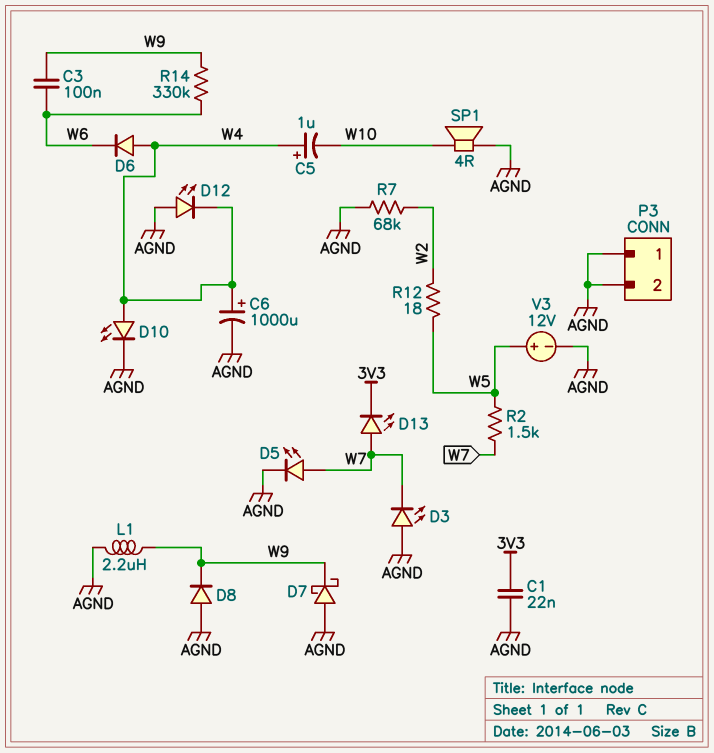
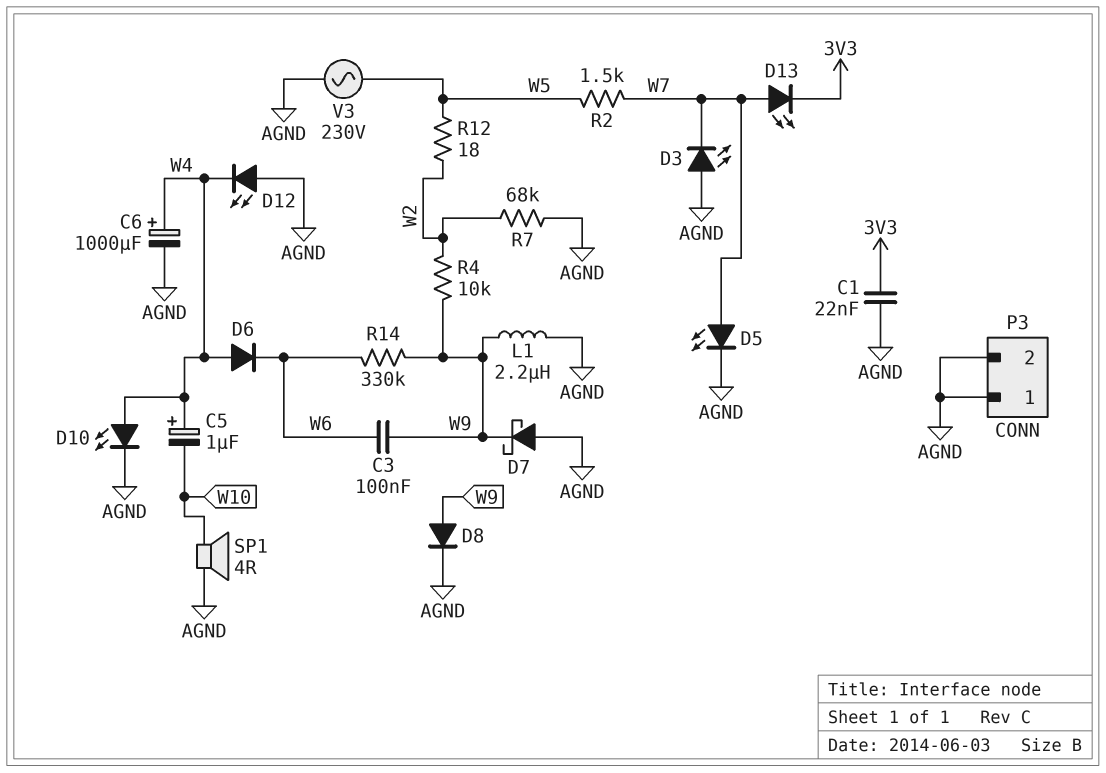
D8: diode (A AGND, K W9) -> diode (A W9, K AGND)
R4: none -> 10k (W2, W9)
V3: 12V (plus W5, minus AGND) -> AC 230V (AGND, W5)

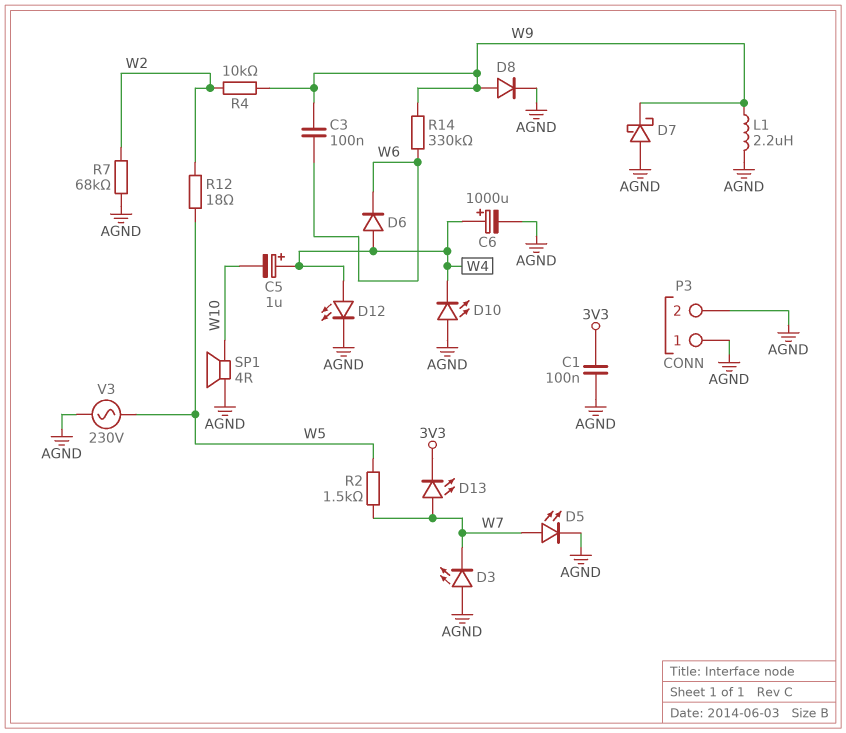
C1: 22nF (3V3, AGND) -> 100nF (3V3, AGND)
D10: LED (A W4, K AGND) -> LED (A AGND, K W4)
D12: LED (A AGND, K W4) -> LED (A W4, K AGND)

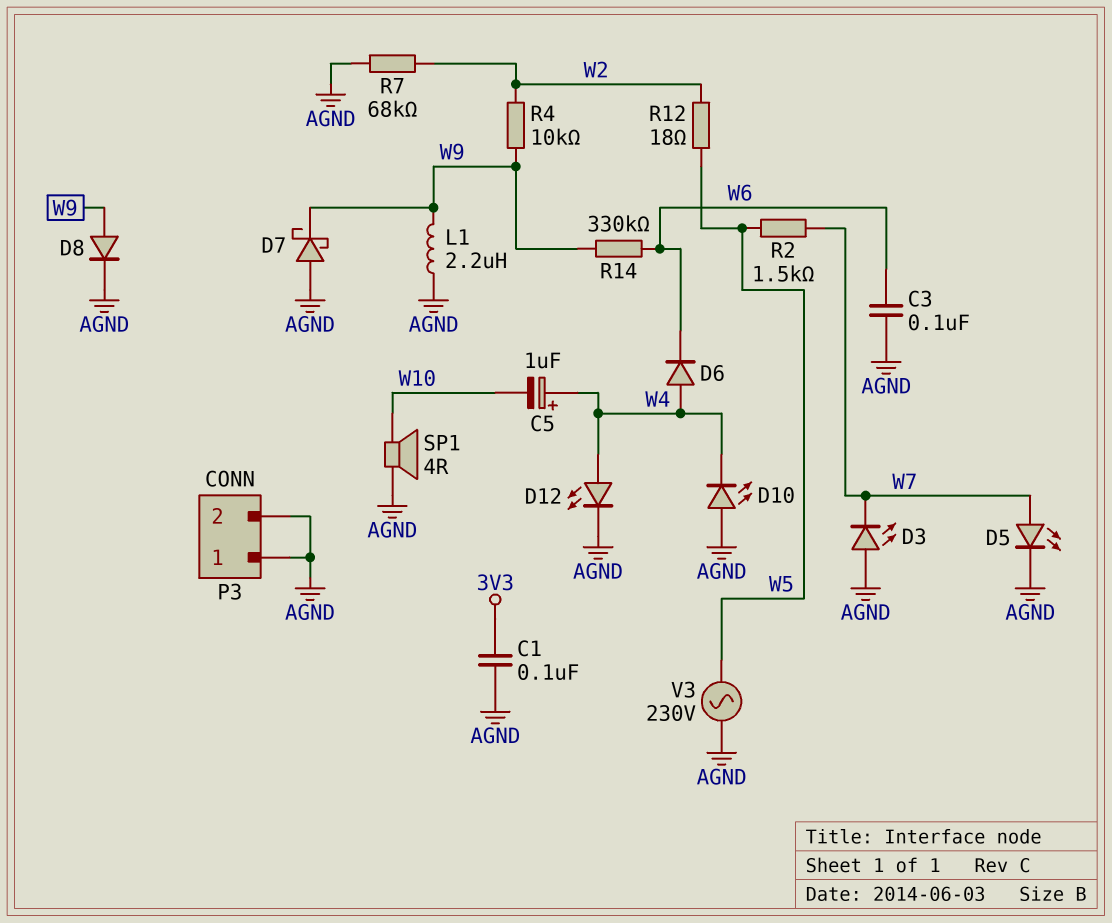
C3: 100nF (W6, W9) -> 100nF (AGND, W6)
C6: 1000uF (plus W4, minus AGND) -> none
D13: LED (A W7, K 3V3) -> none

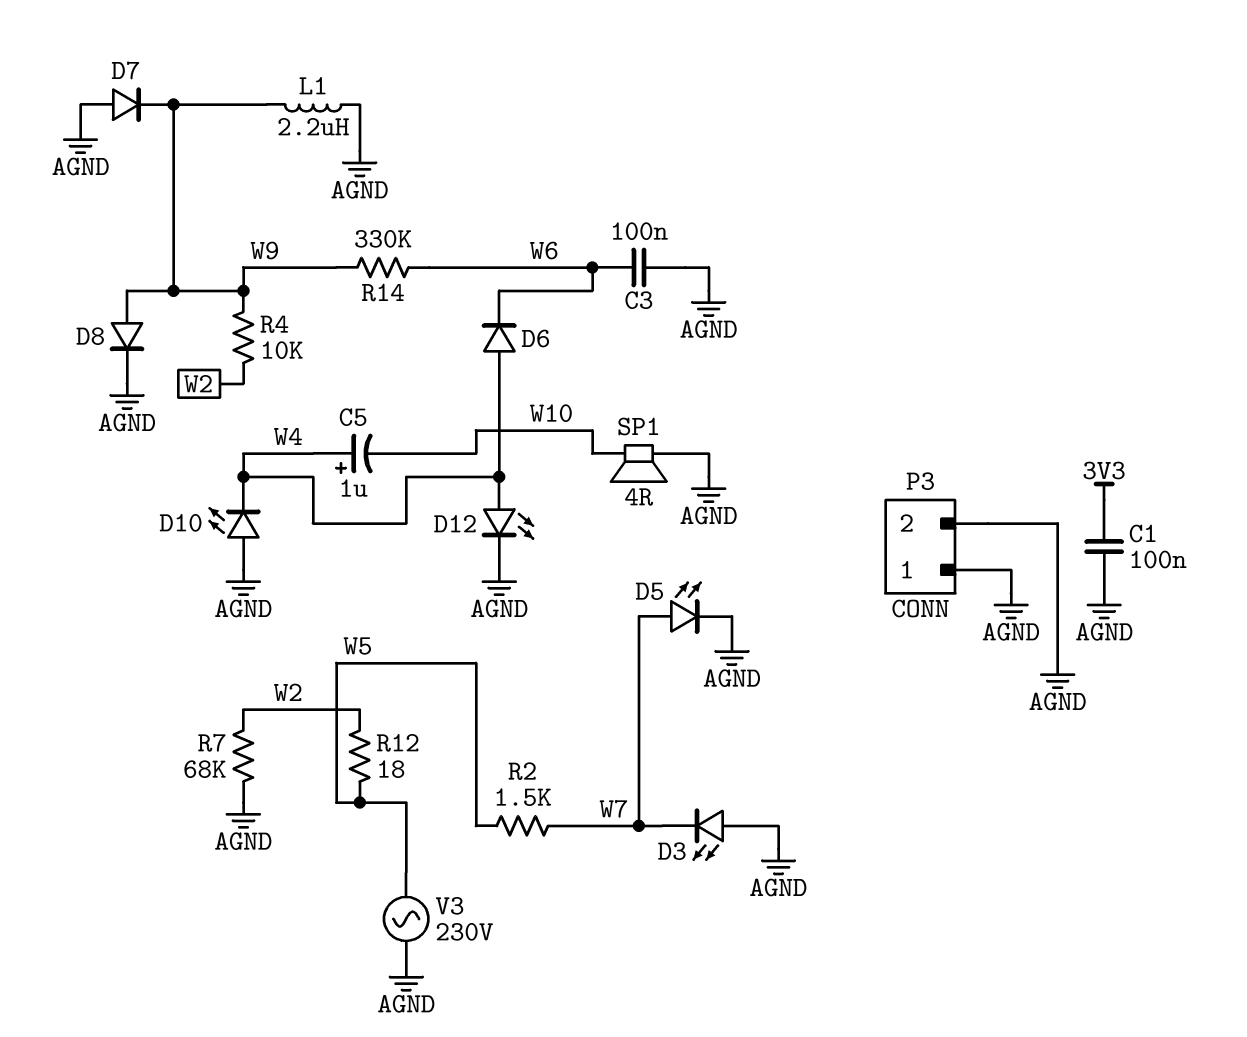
D7: schottky (A AGND, K W9) -> diode (A AGND, K W9)

